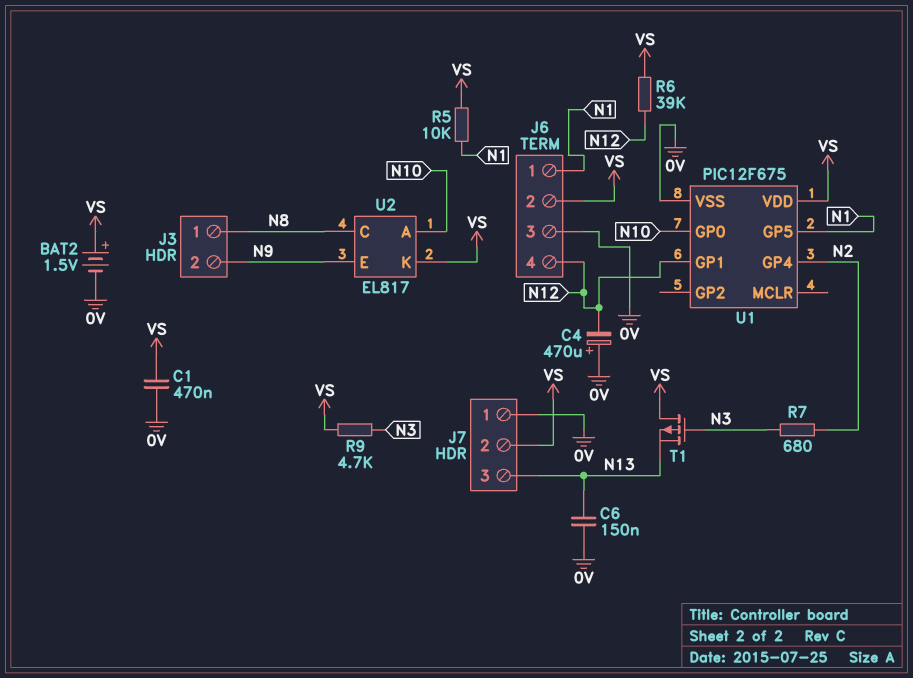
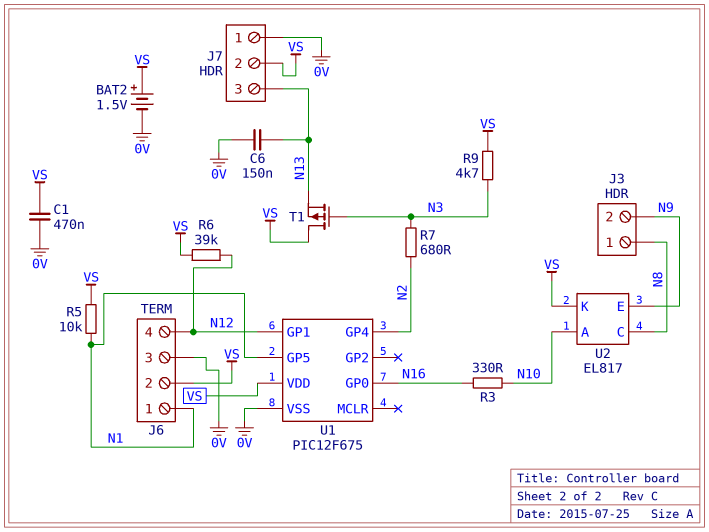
C4: 470uF (plus 0V, minus N12) -> none
R3: none -> 330 (N10, N16)
U1 pin GP0: N10 -> N16

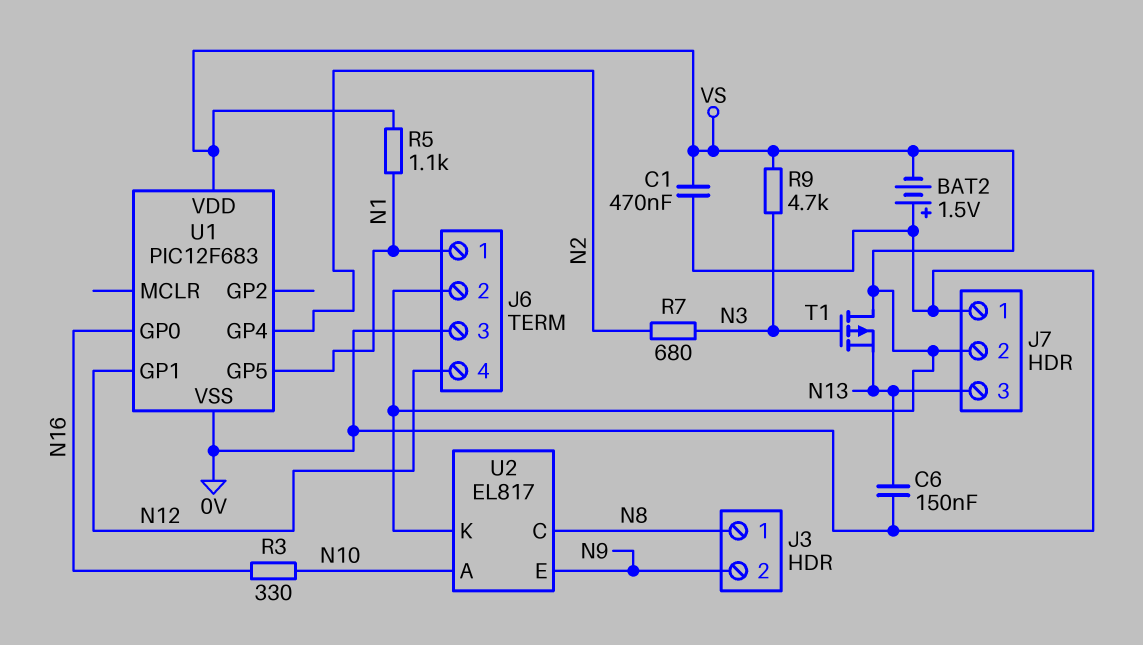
BAT2: 1.5V (plus VS, minus 0V) -> 1.5V (plus 0V, minus VS)
R5: 10k (N1, VS) -> 1.1k (N1, VS)
R6: 39k (N12, VS) -> none
U1: PIC12F675 -> PIC12F683

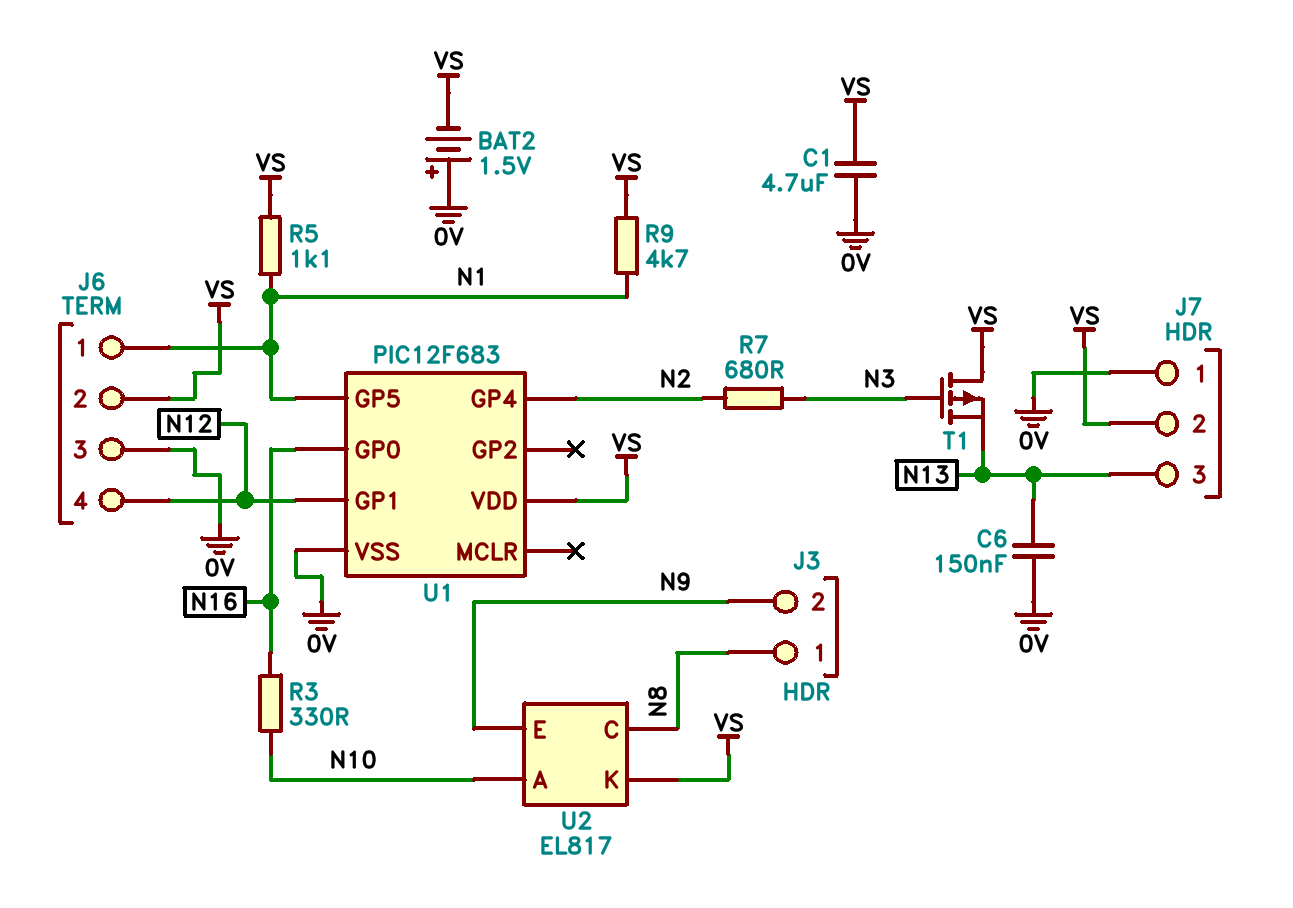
C1: 470nF (0V, VS) -> 4.7uF (0V, VS)
R9: 4.7k (N3, VS) -> 4.7k (N1, VS)

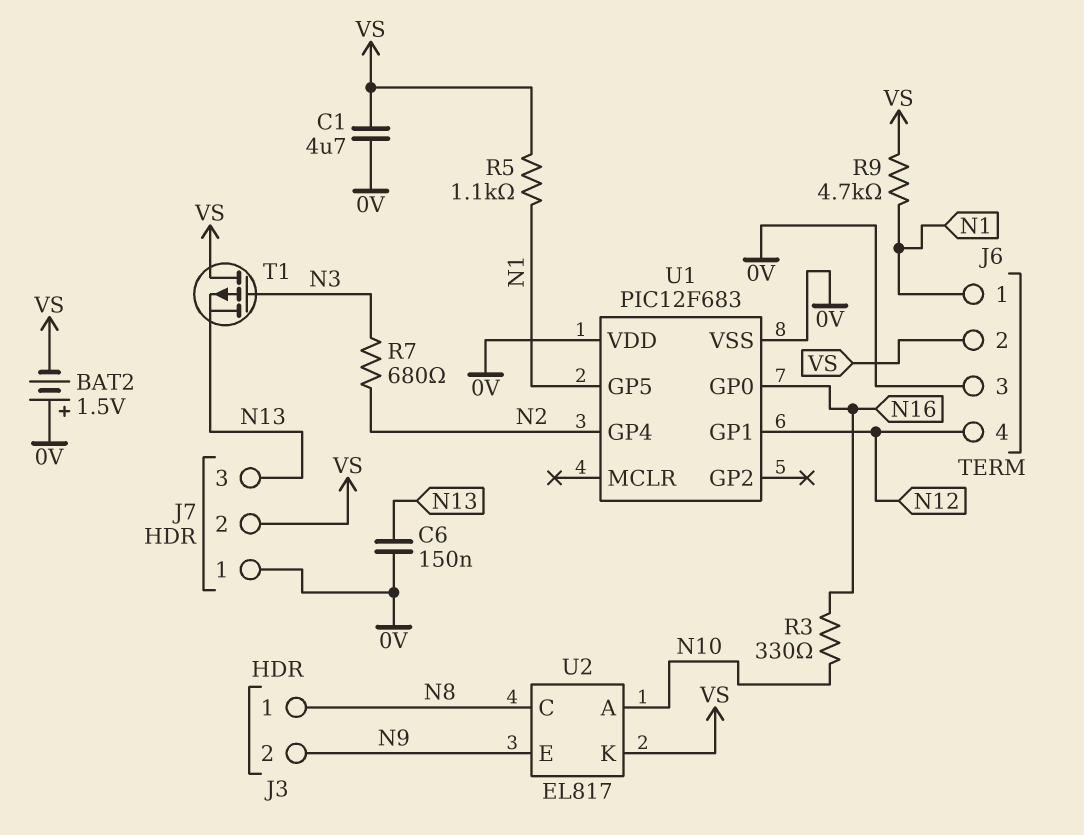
U1 pin VDD: VS -> 0V

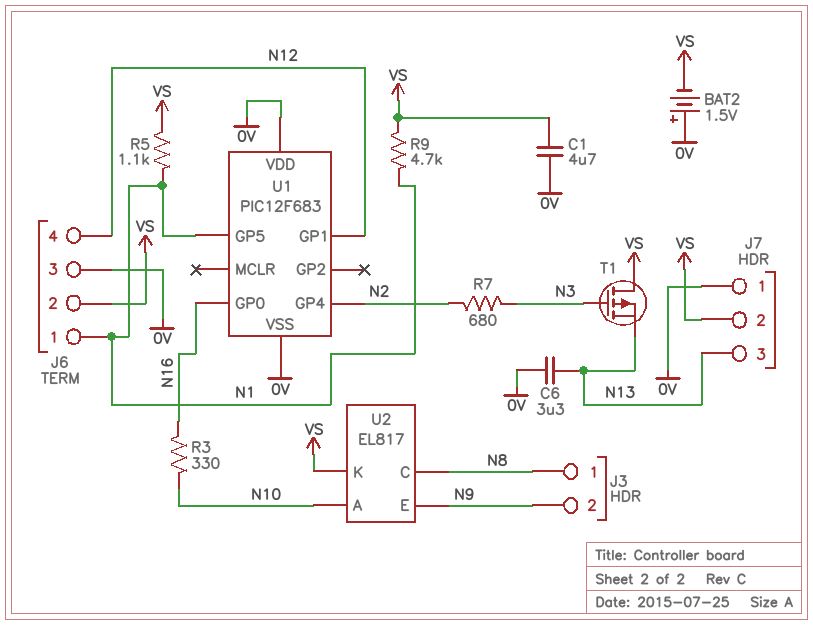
C6: 150nF (0V, N13) -> 3.3uF (0V, N13)

